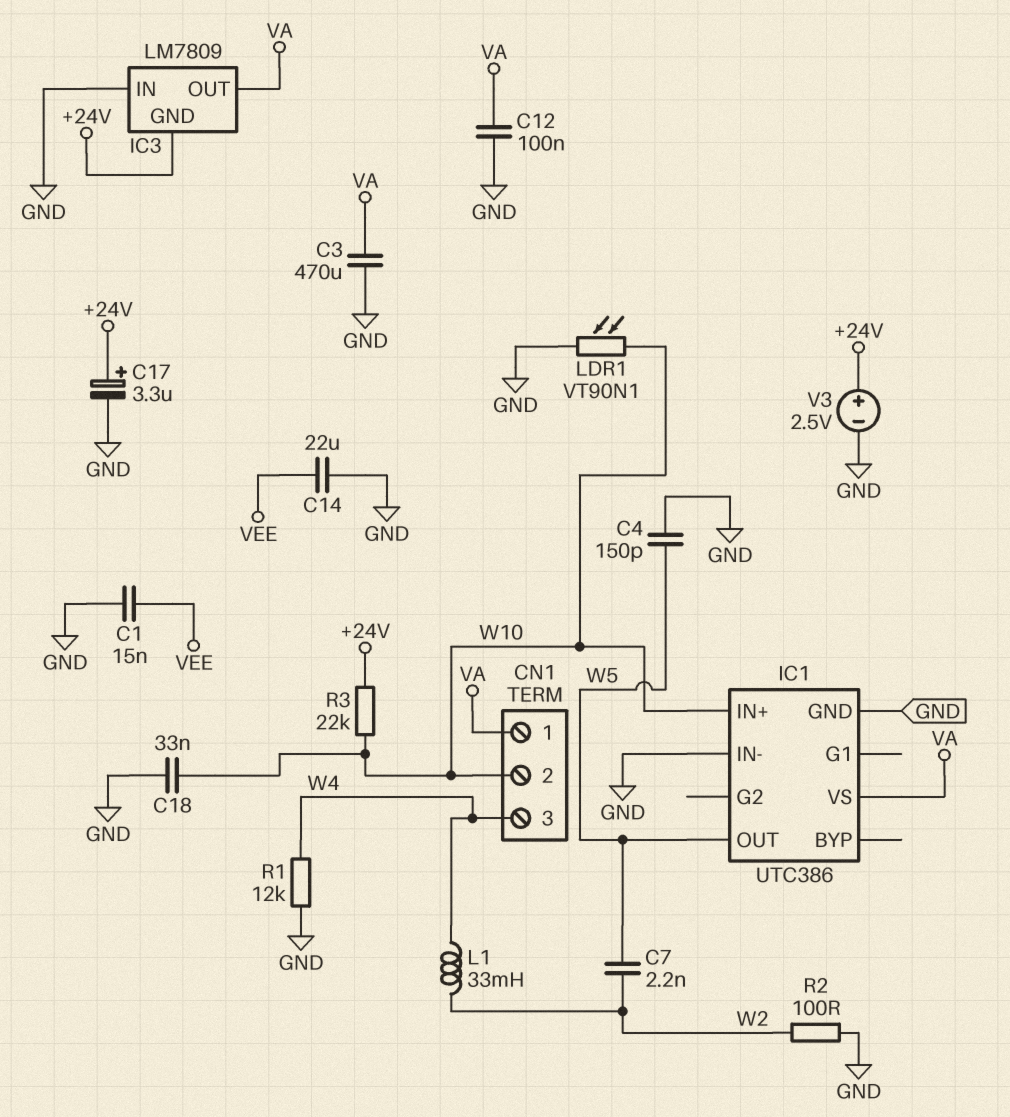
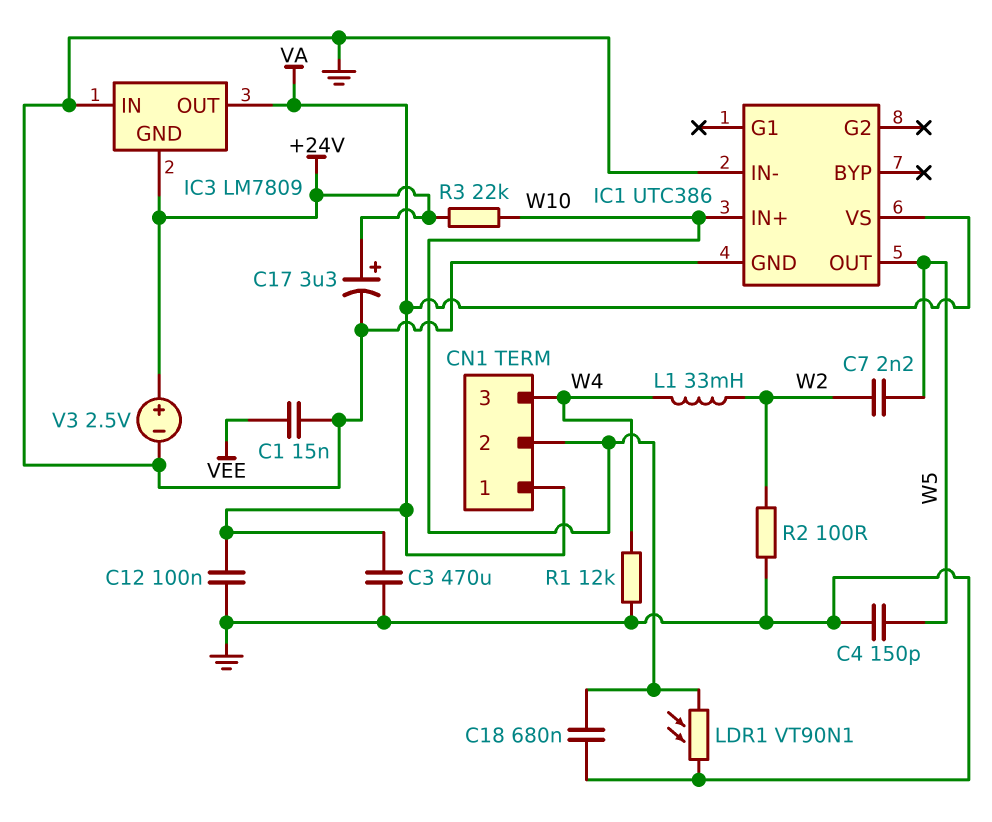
C14: 22uF (GND, VEE) -> none
C18: 33nF (GND, W10) -> 680nF (GND, W10)

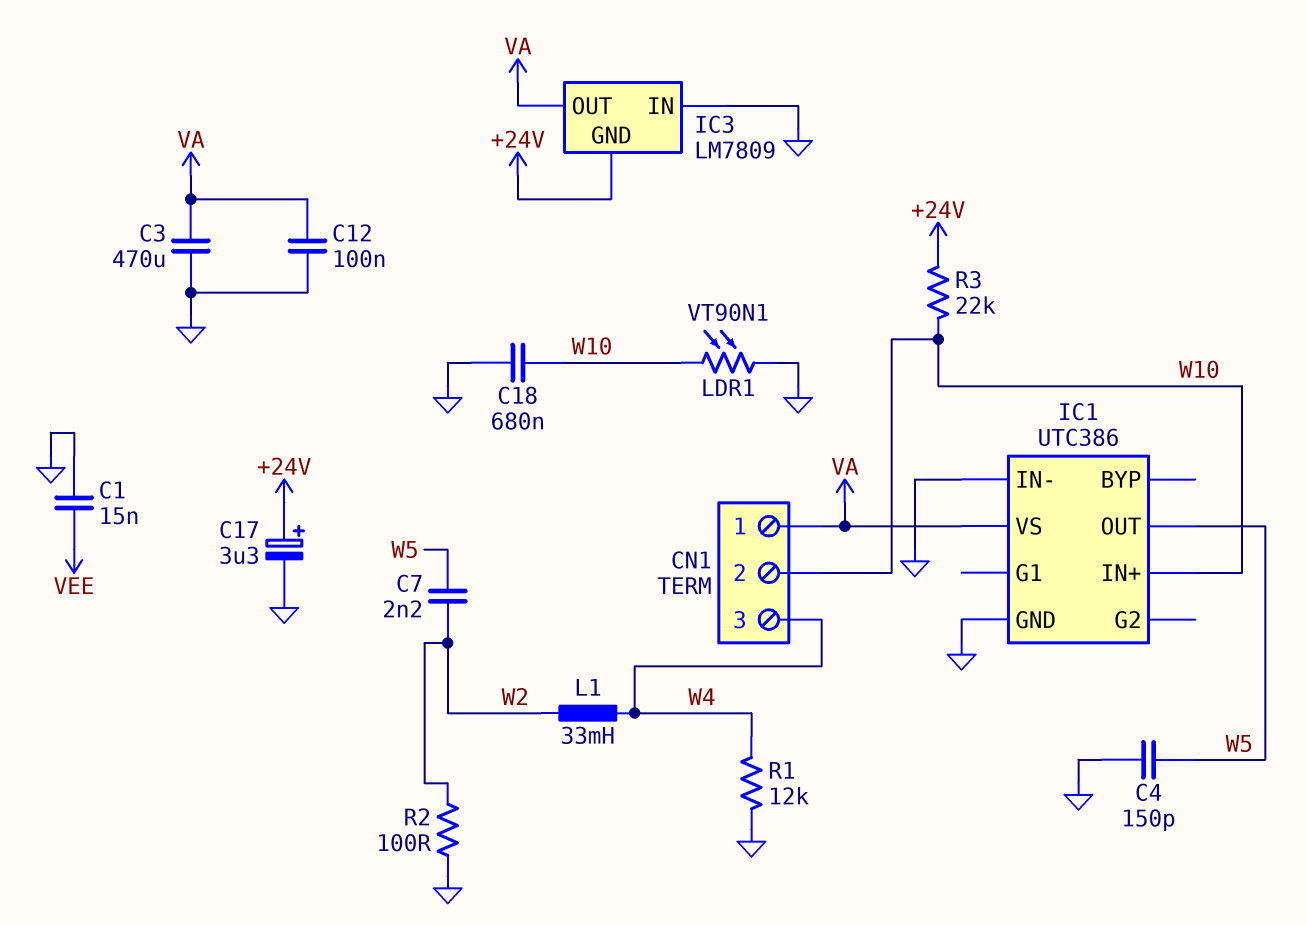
V3: 2.5V (plus +24V, minus GND) -> none

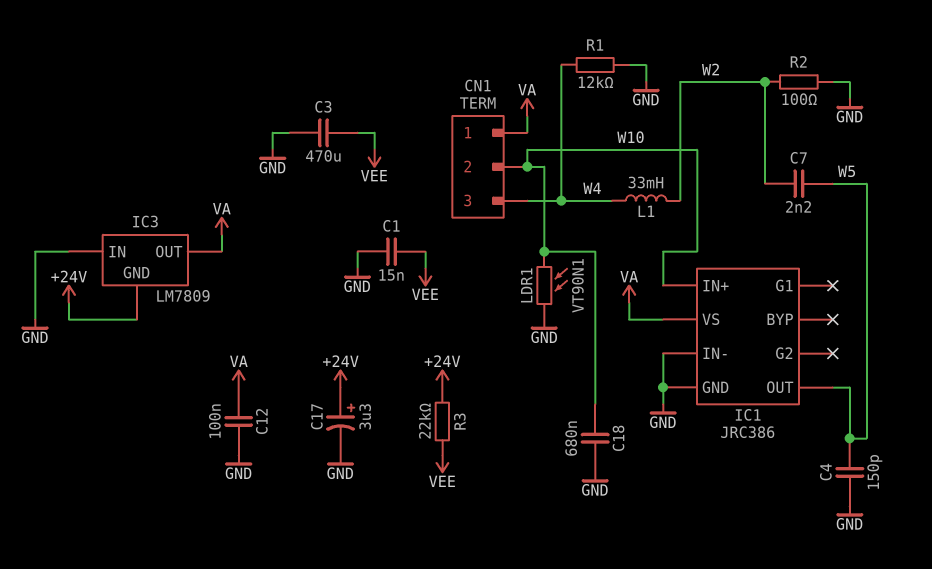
C3: 470uF (GND, VA) -> 470uF (GND, VEE)
IC1: UTC386 -> JRC386
R3: 22k (+24V, W10) -> 22k (+24V, VEE)

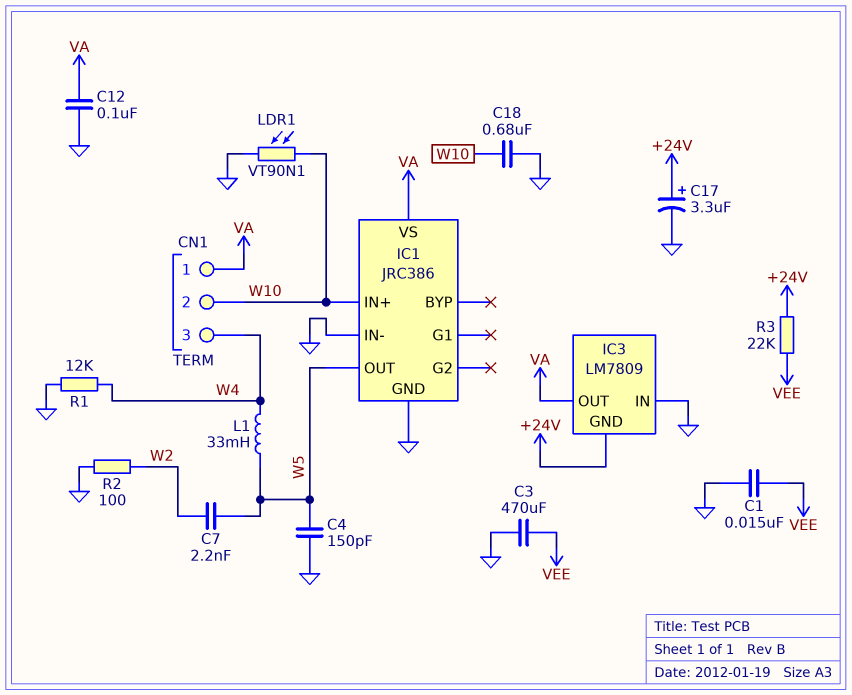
L1: 33mH (W2, W4) -> 33mH (W4, W5)

